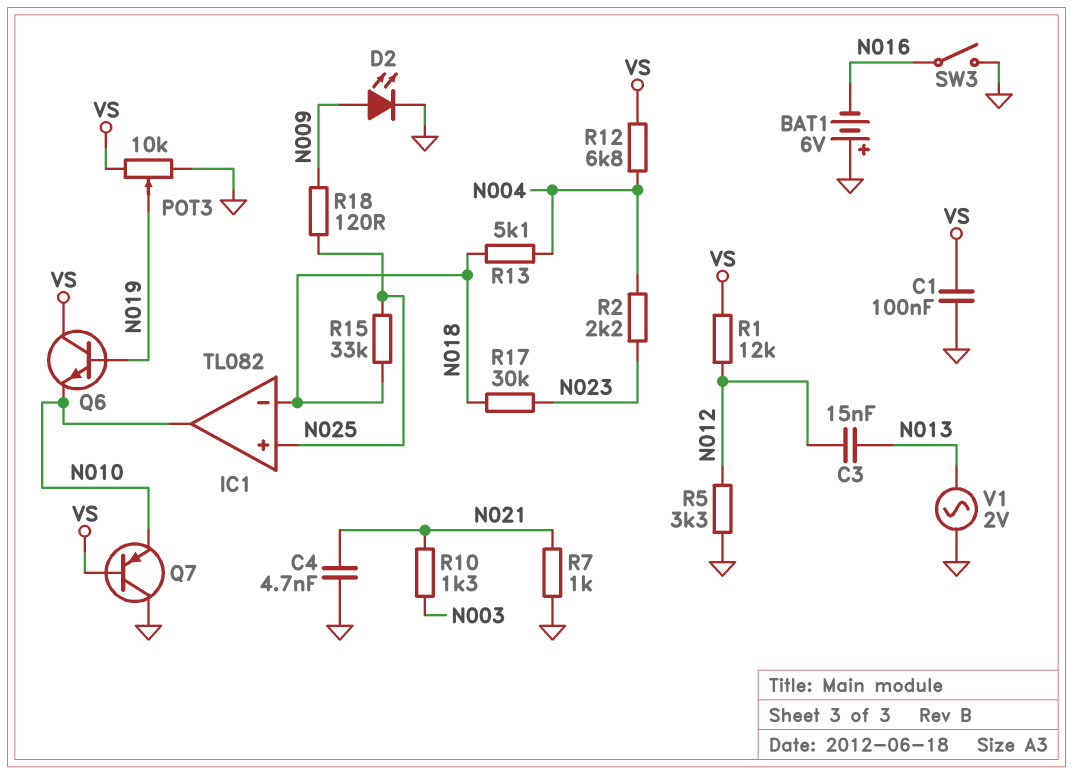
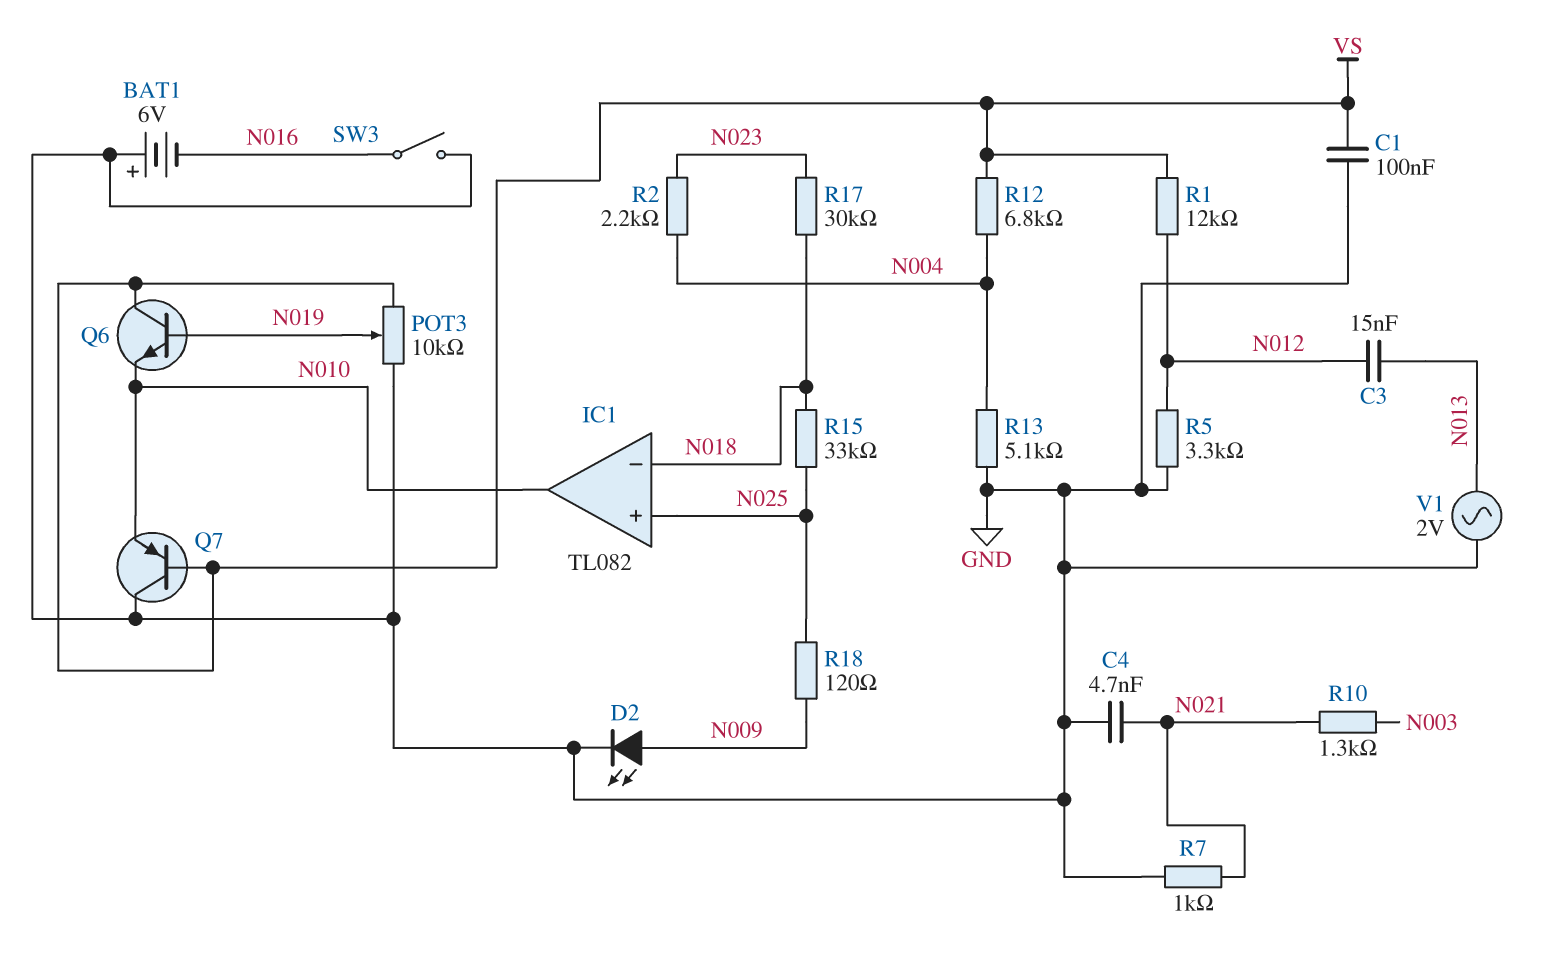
R13: 5.1k (N004, N018) -> 5.1k (GND, N004)

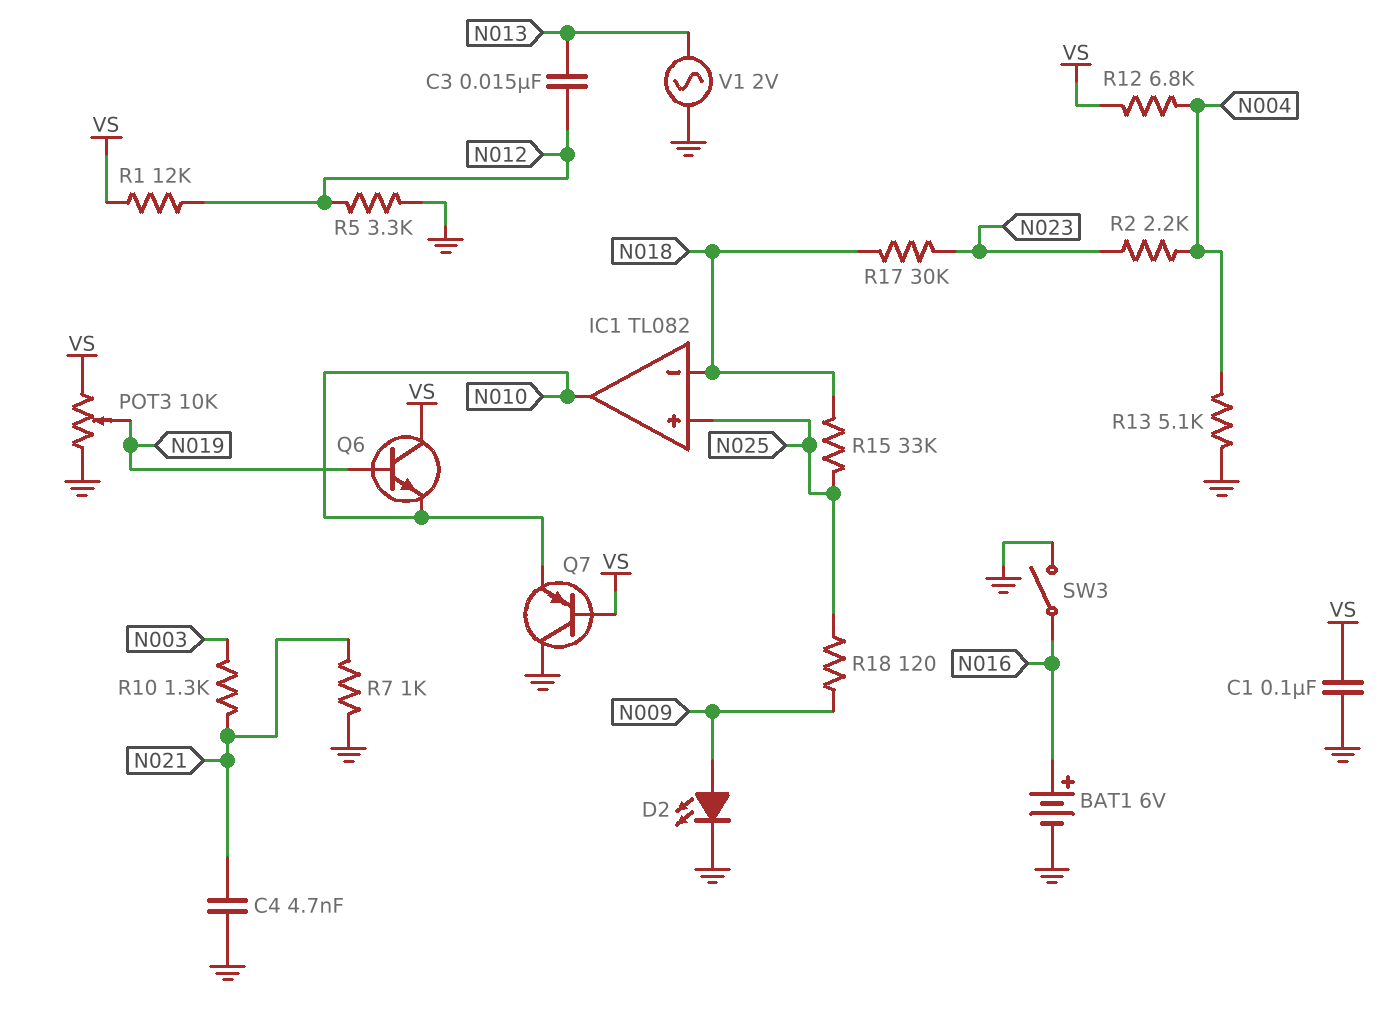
BAT1: 6V (plus GND, minus N016) -> 6V (plus N016, minus GND)

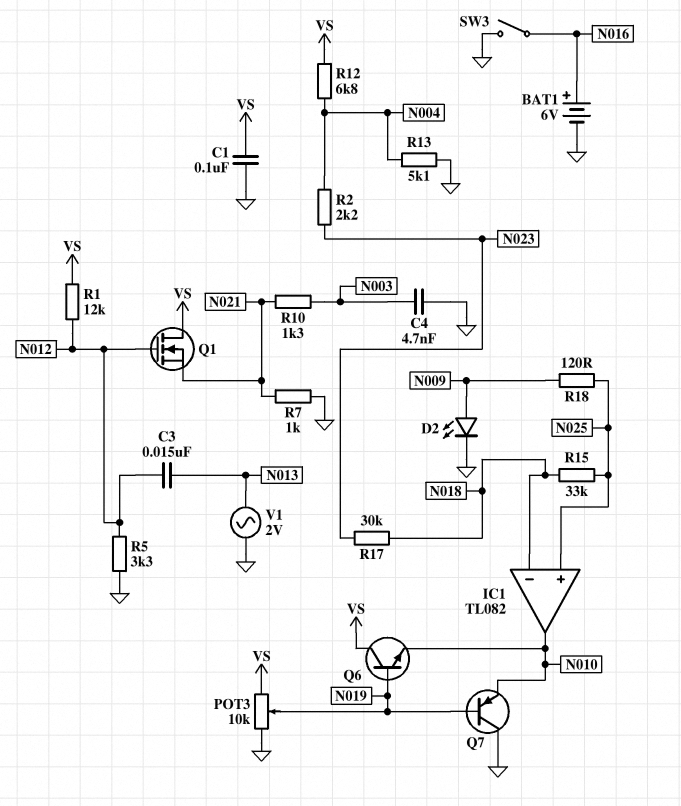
C4: 4.7nF (GND, N021) -> 4.7nF (GND, N003)
Q1: none -> NMOS (G N012, D VS, S N021)
Q7: PNP (B VS, C GND, E N010) -> PNP (B N019, C GND, E N010)

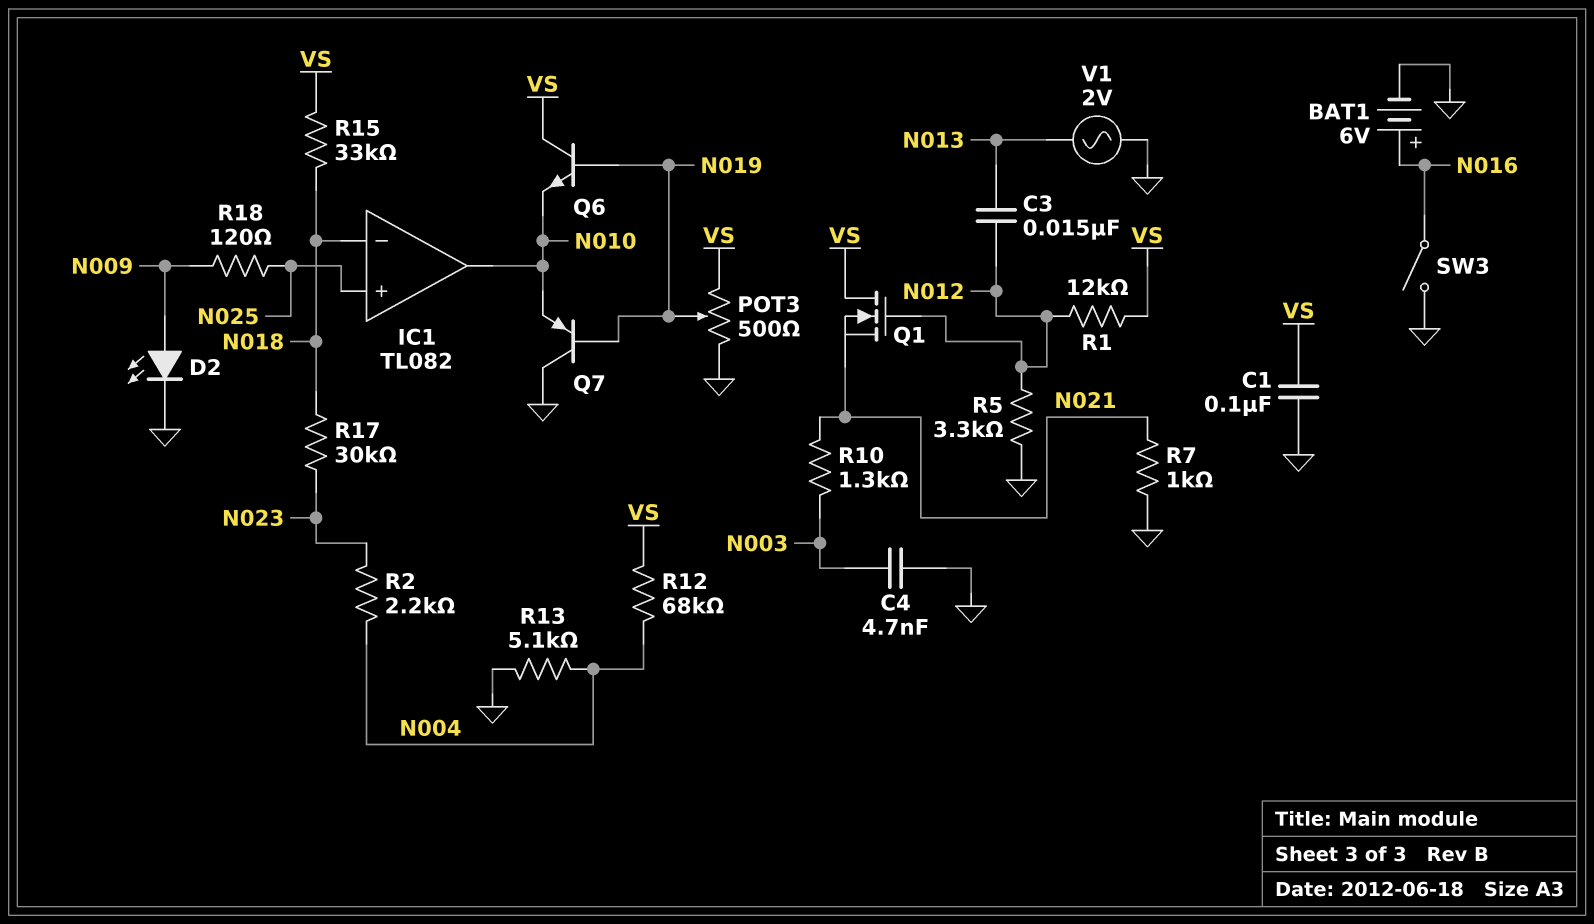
POT3: 10k (GND, VS, wiper N019) -> 500 (GND, VS, wiper N019)
R12: 6.8k (N004, VS) -> 68k (N004, VS)
R15: 33k (N018, N025) -> 33k (N018, VS)

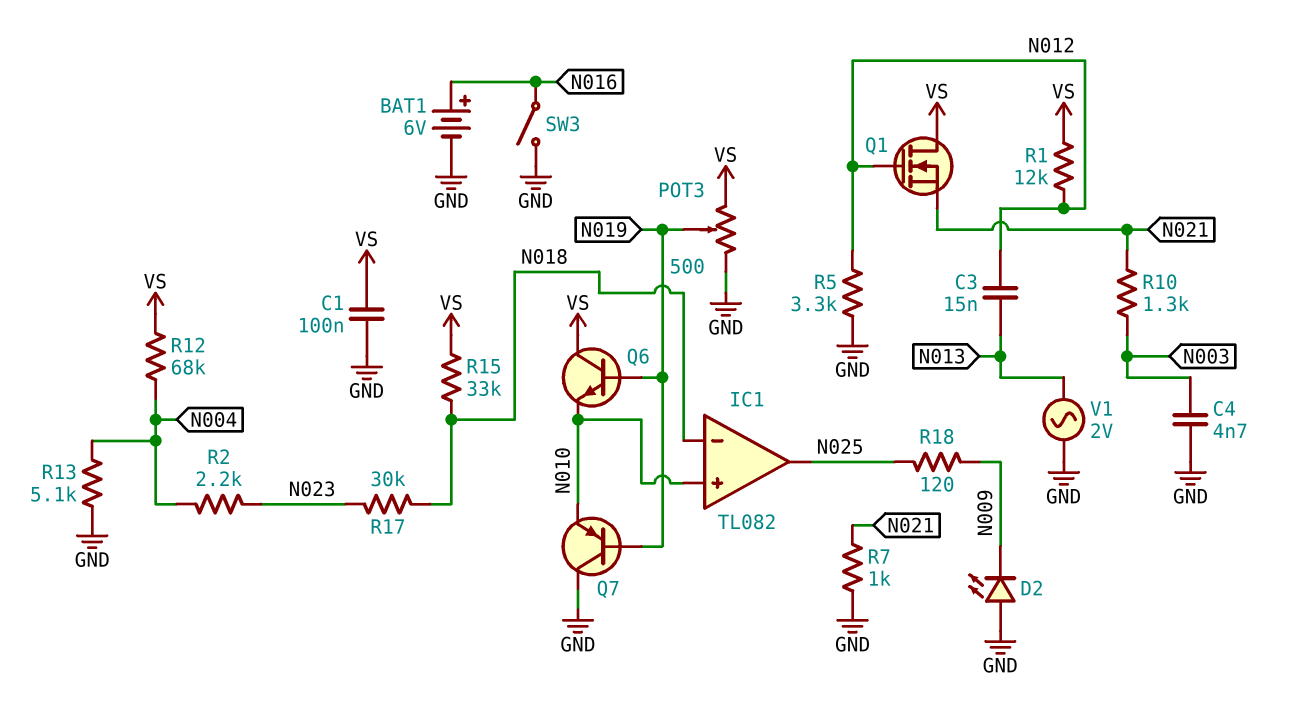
D2: LED (A N009, K GND) -> LED (A GND, K N009)
IC1 pin in+: N025 -> N010
IC1 pin out: N010 -> N025

